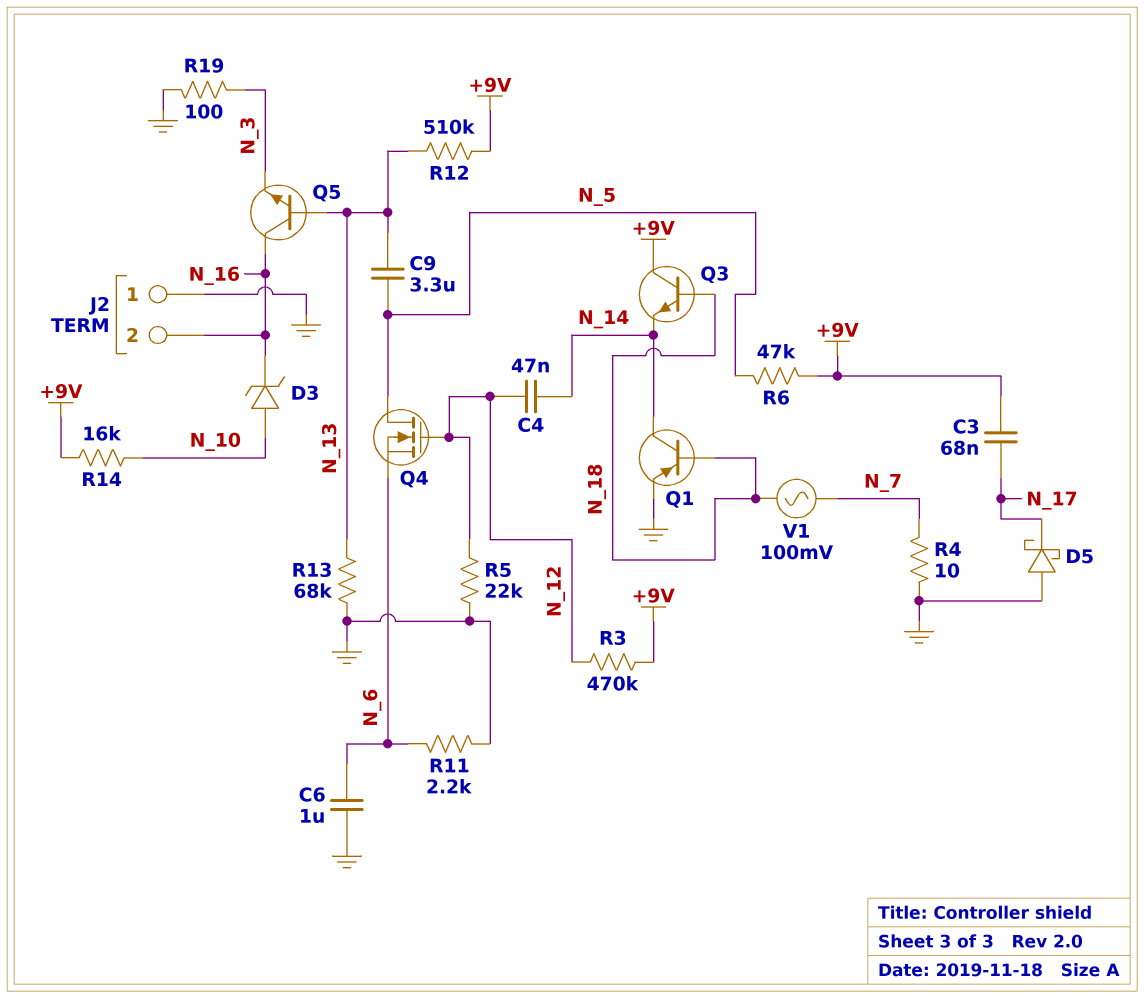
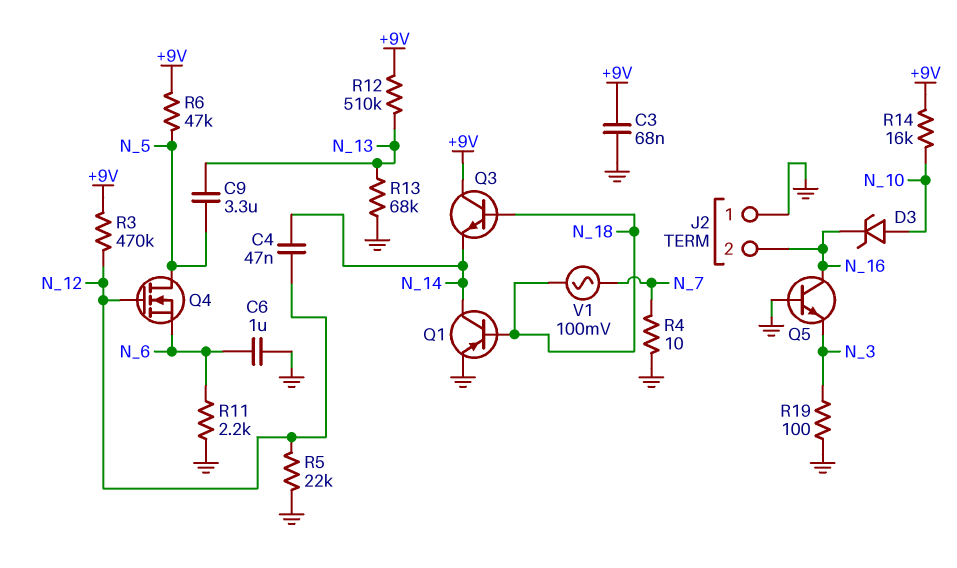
C3: 68nF (+9V, N_17) -> 68nF (+9V, GND)
D5: schottky (A GND, K N_17) -> none
Q5: NPN (B N_13, C N_16, E N_3) -> NPN (B GND, C N_16, E N_3)

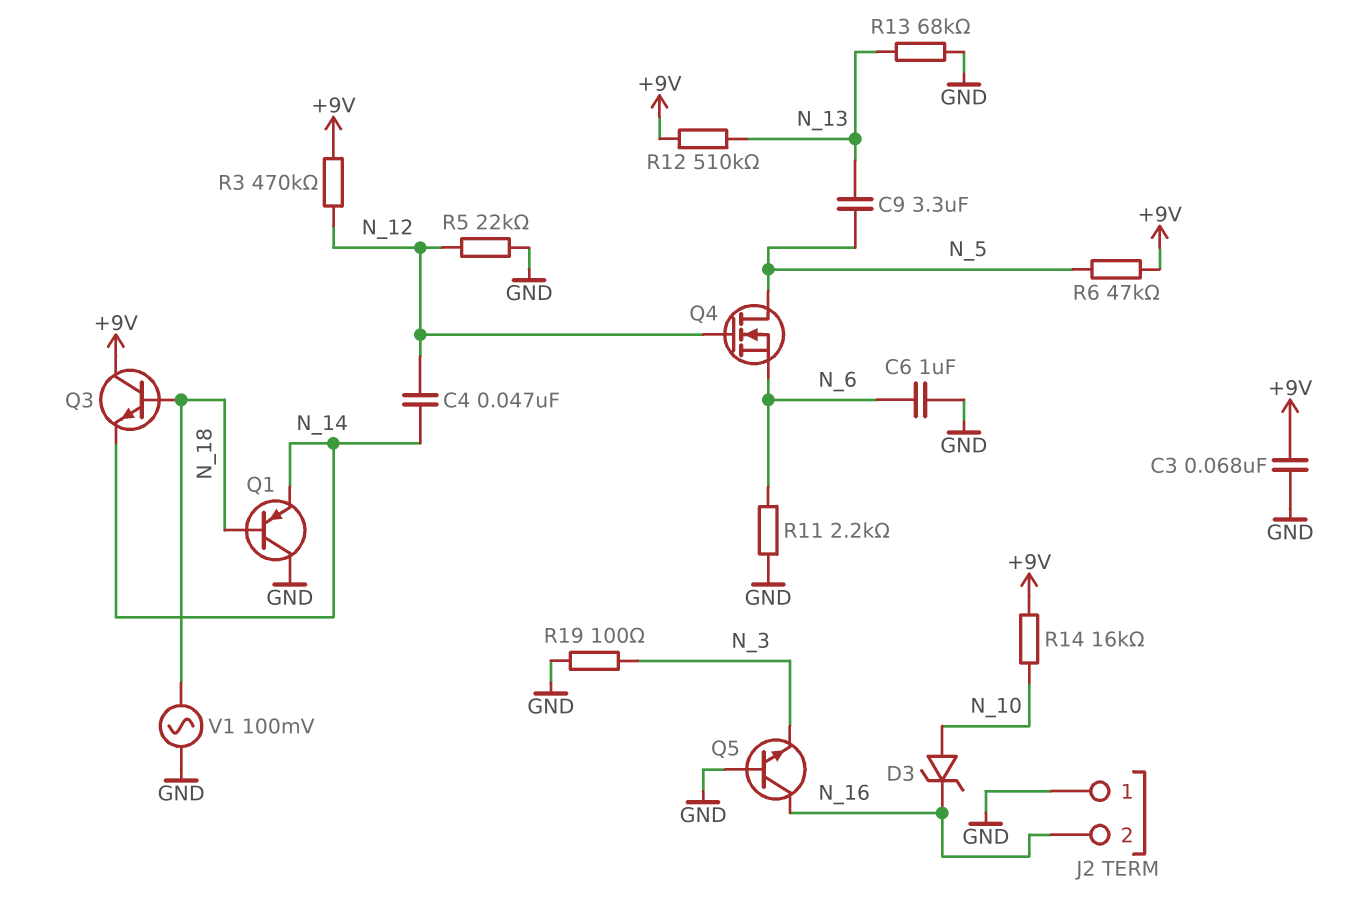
Q1: PNP (B N_18, C N_14, E GND) -> PNP (B N_18, C GND, E N_14)
R4: 10 (GND, N_7) -> none
V1: AC 100mV (N_7, N_18) -> AC 100mV (GND, N_18)

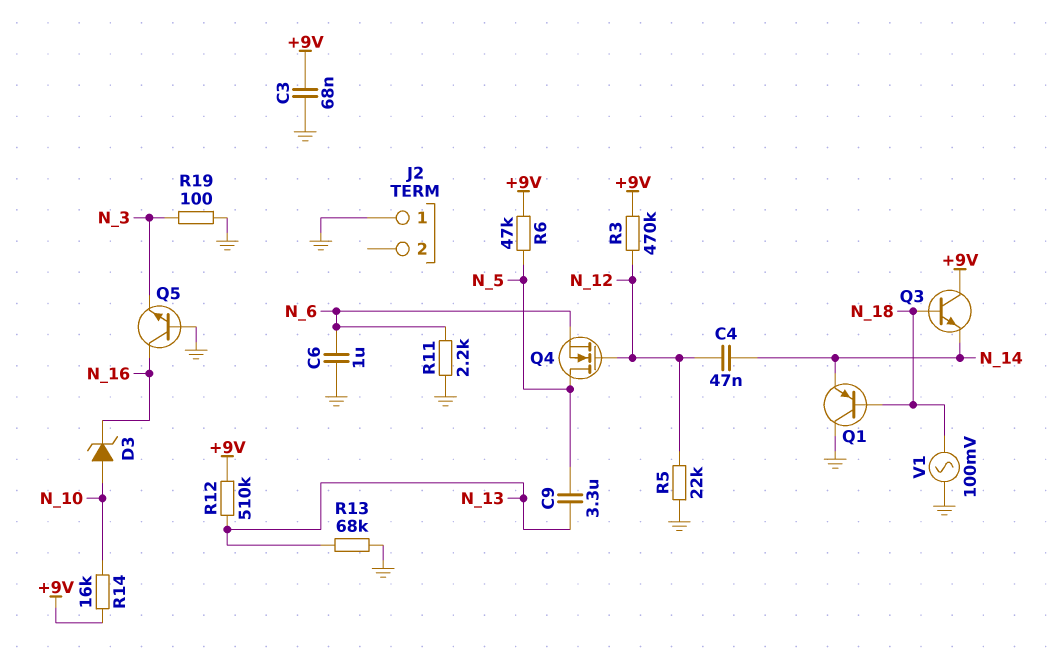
J2 pin 2: N_16 -> none

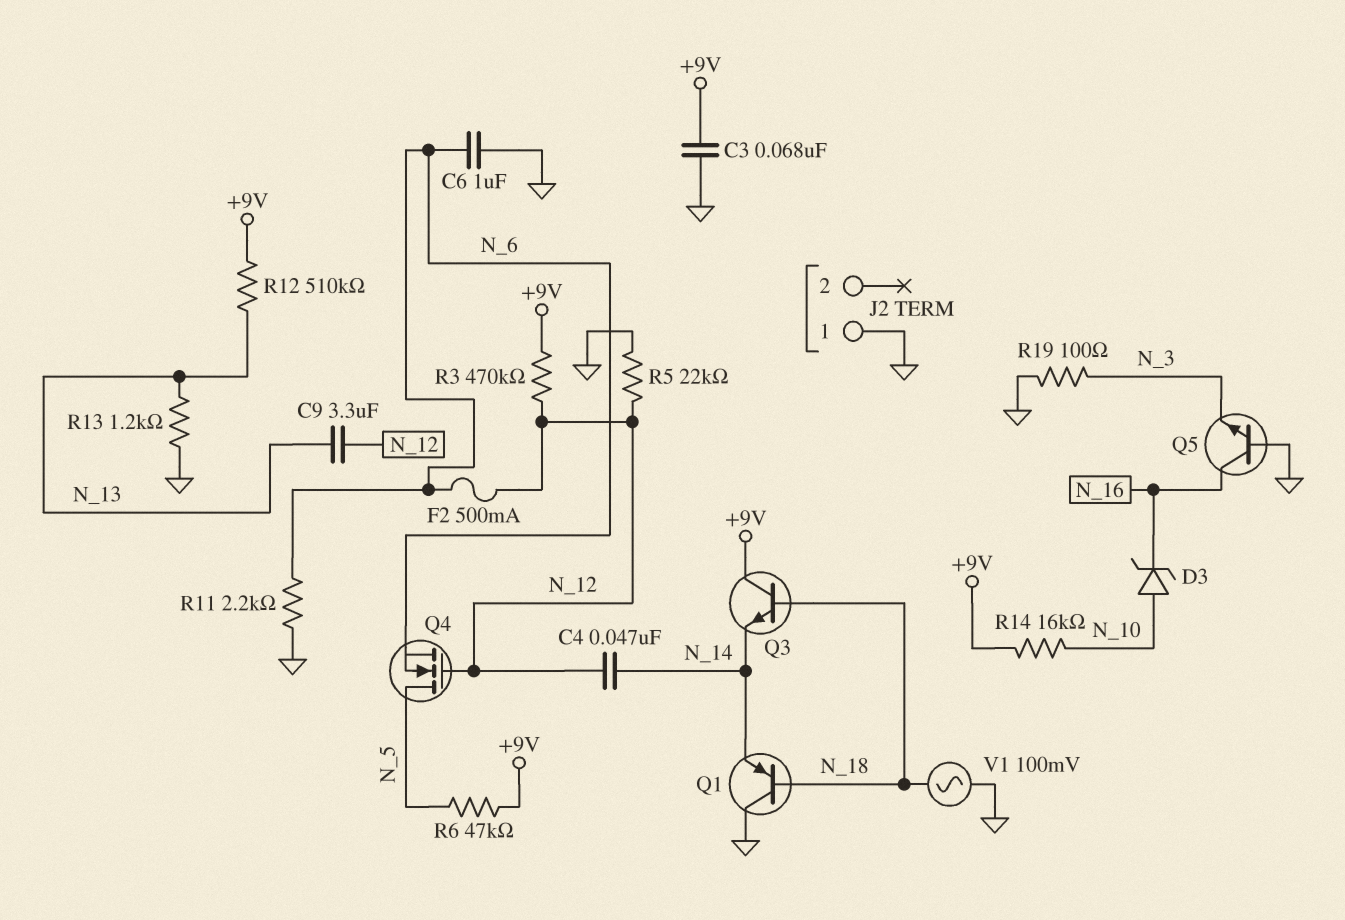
C9: 3.3uF (N_5, N_13) -> 3.3uF (N_12, N_13)
F2: none -> 500mA (N_6, N_12)
R13: 68k (GND, N_13) -> 1.2k (GND, N_13)

